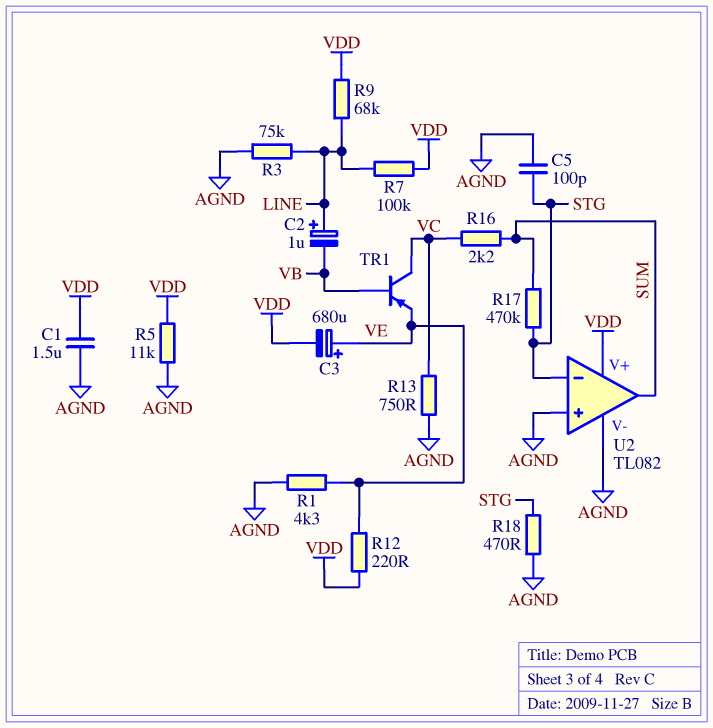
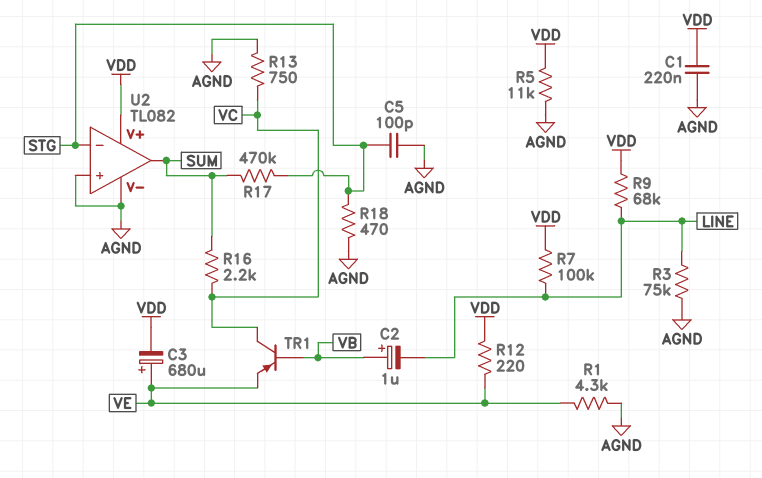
C1: 1.5uF (AGND, VDD) -> 220nF (AGND, VDD)
C2: 1uF (plus LINE, minus VB) -> 1uF (plus VB, minus LINE)

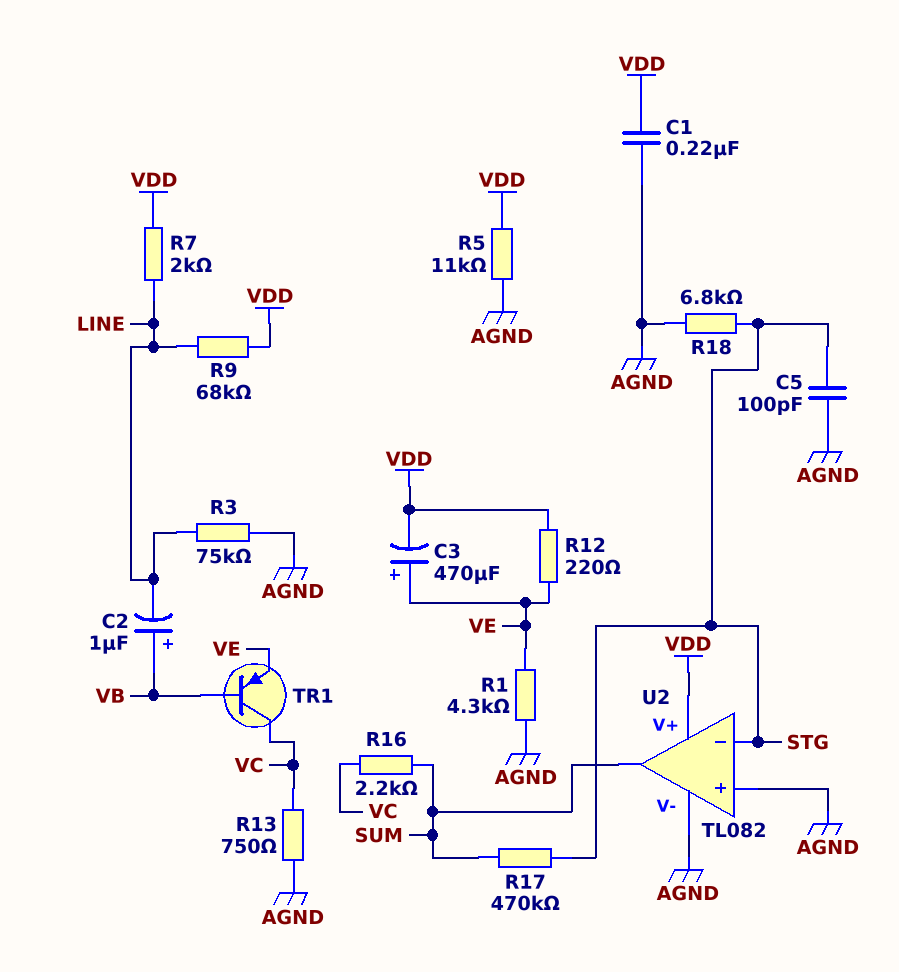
C3: 680uF (plus VE, minus VDD) -> 470uF (plus VE, minus VDD)
R7: 100k (LINE, VDD) -> 2k (LINE, VDD)
R18: 470 (AGND, STG) -> 6.8k (AGND, STG)

